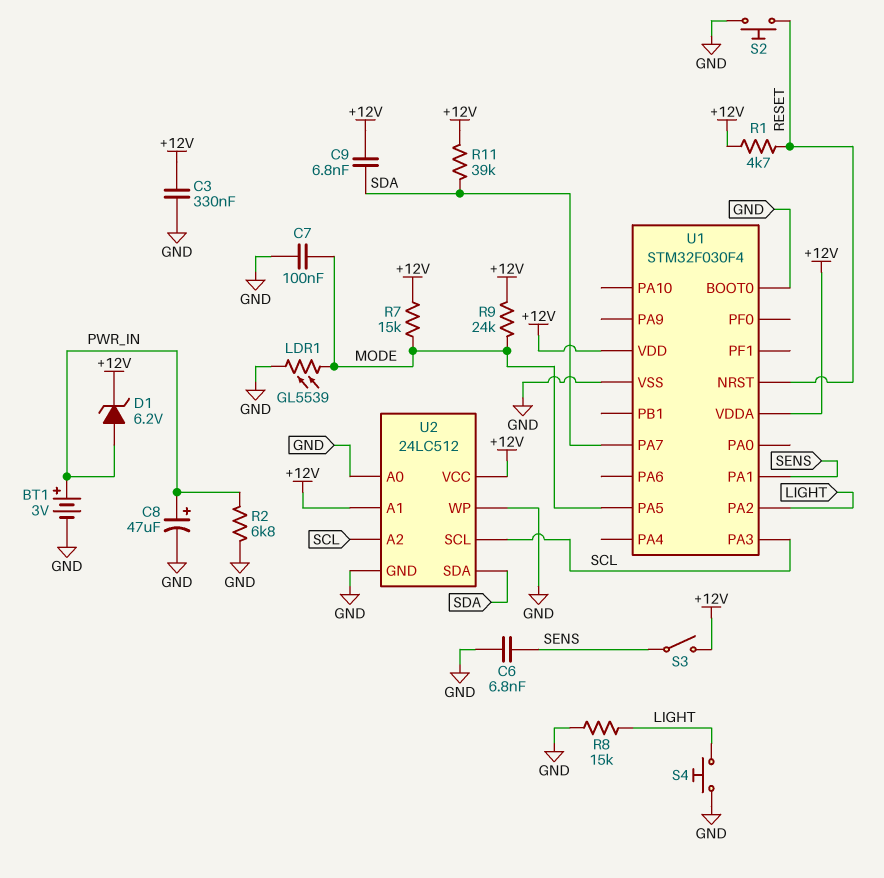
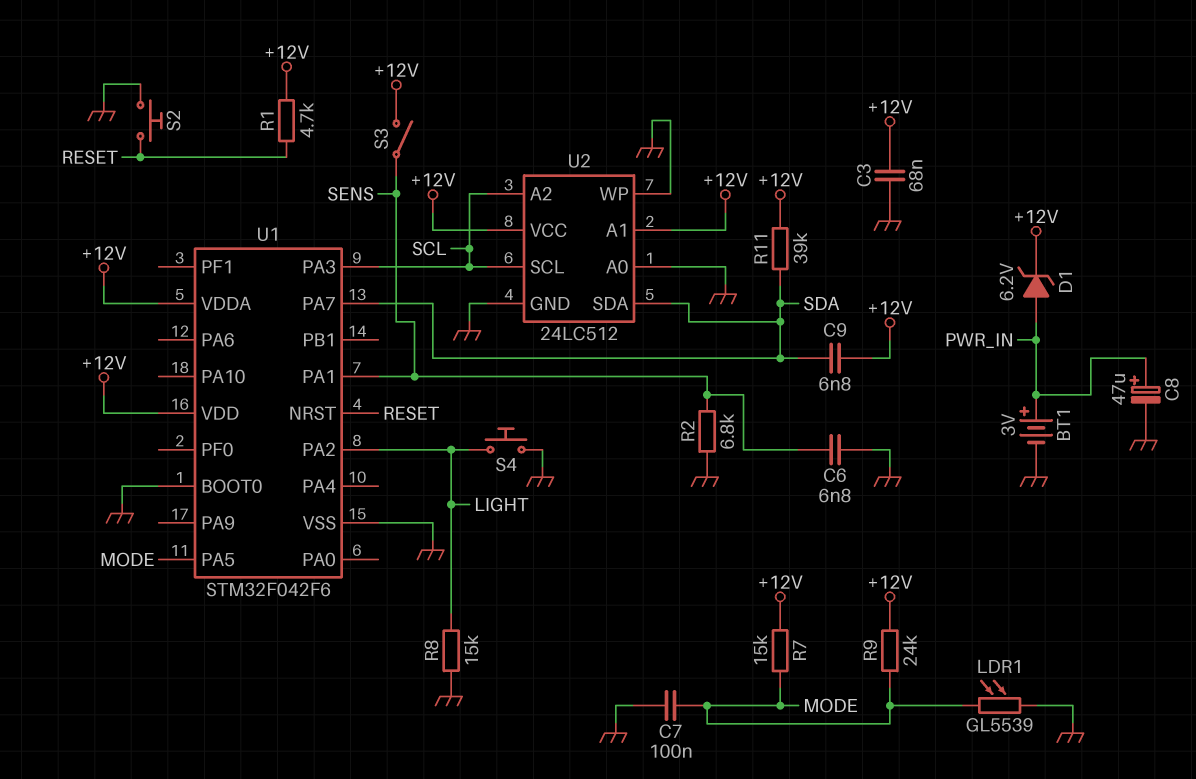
C3: 330nF (+12V, GND) -> 68nF (+12V, GND)
R2: 6.8k (GND, PWR_IN) -> 6.8k (GND, SENS)
U1: STM32F030F4 -> STM32F042F6

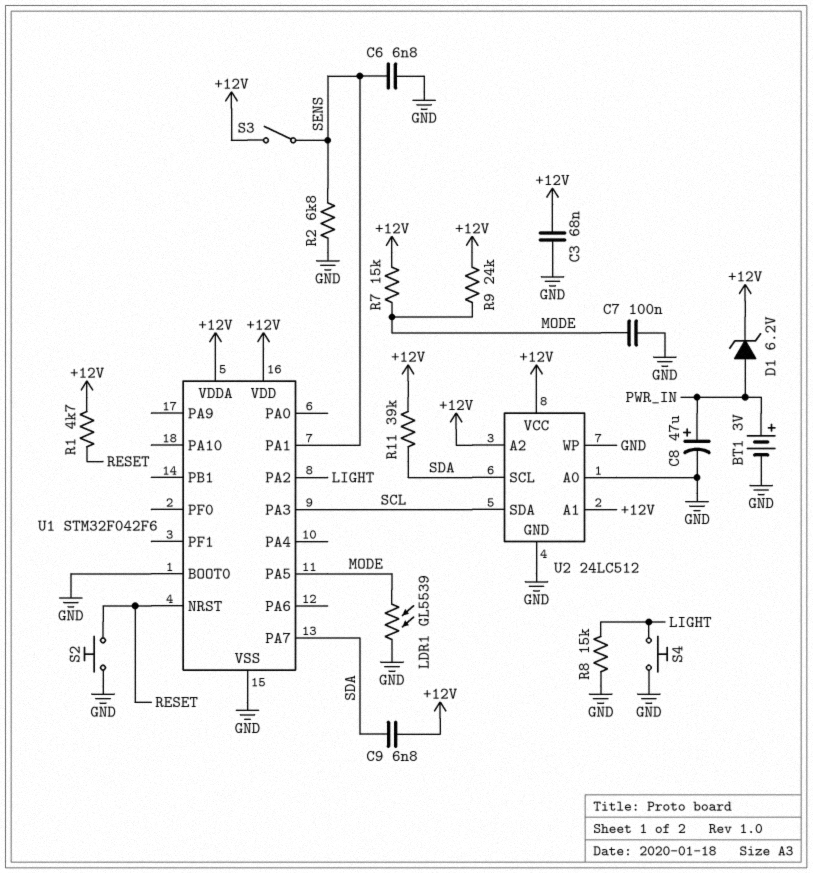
U2 pin A2: SCL -> +12V
U2 pin SCL: SCL -> SDA
U2 pin SDA: SDA -> SCL

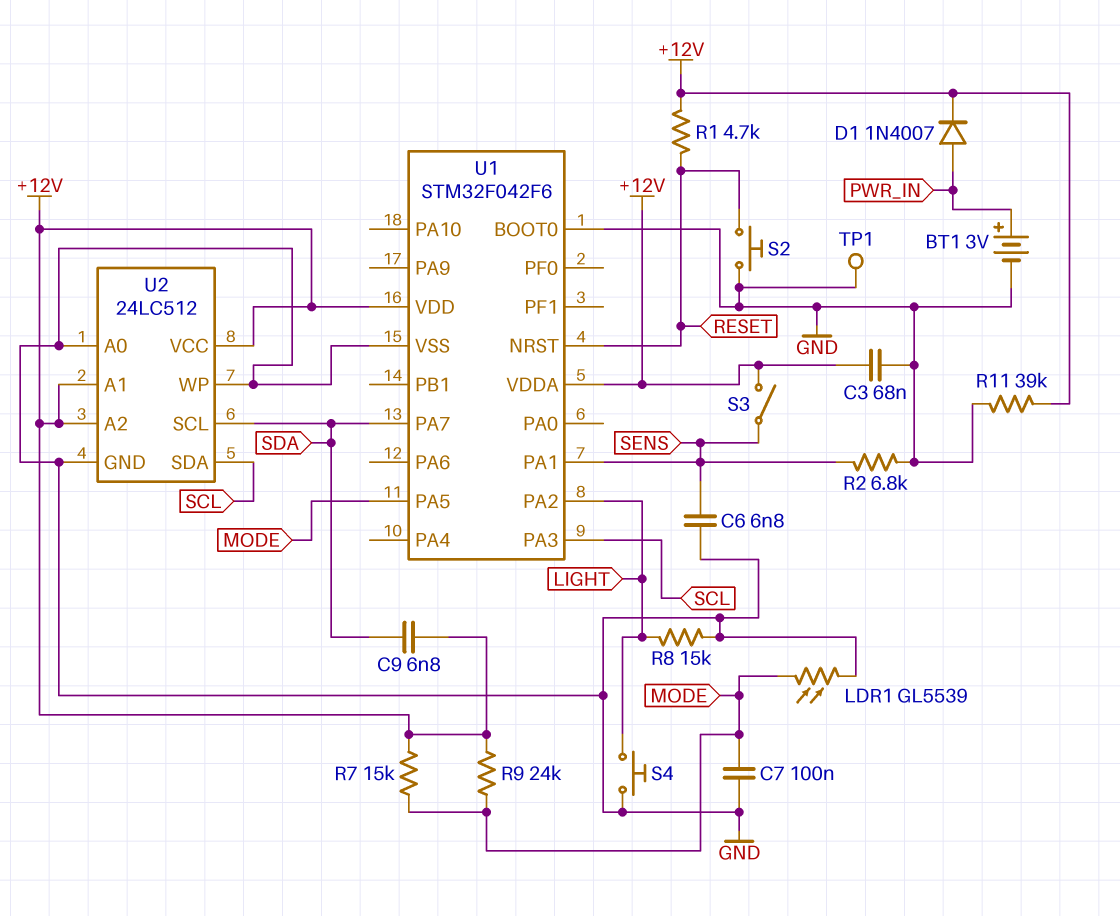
C8: 47uF (plus PWR_IN, minus GND) -> none
D1: zener 6.2V (A PWR_IN, K +12V) -> diode 1N4007 (A PWR_IN, K +12V)
R11: 39k (+12V, SDA) -> 39k (+12V, GND)
TP1: none -> test point (GND)

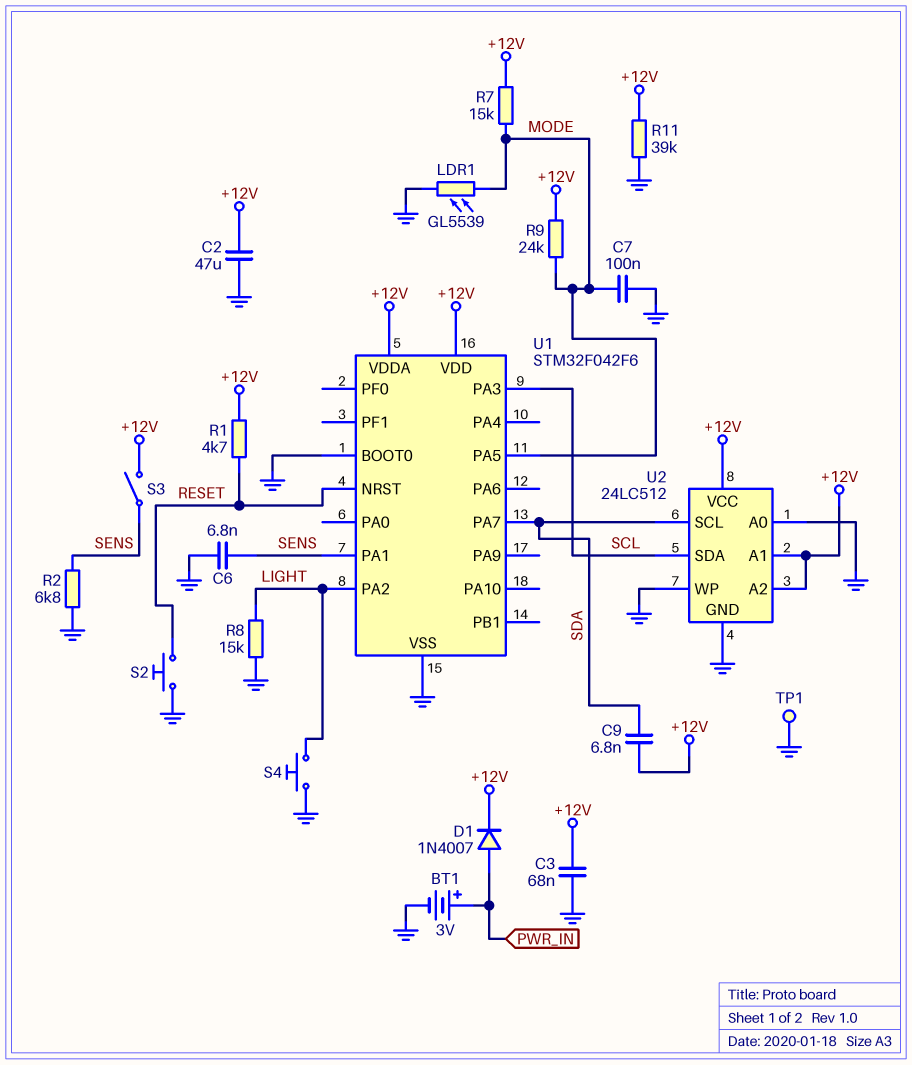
C2: none -> 47uF (+12V, GND)

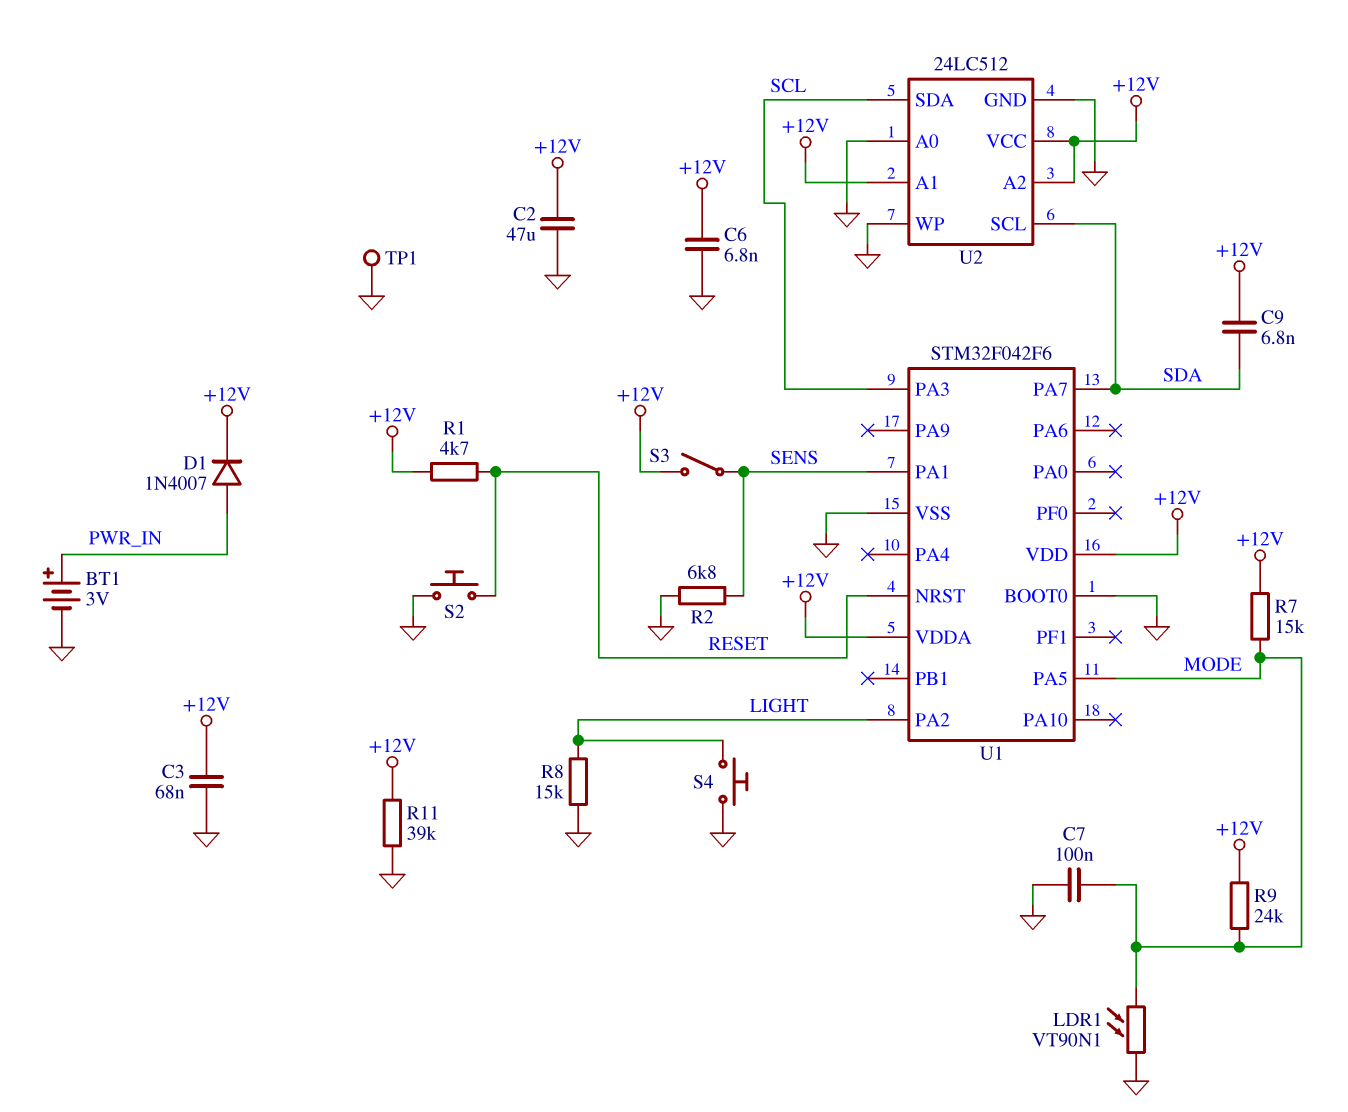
C6: 6.8nF (GND, SENS) -> 6.8nF (+12V, GND)
LDR1: GL5539 (GND, MODE) -> VT90N1 (GND, MODE)

